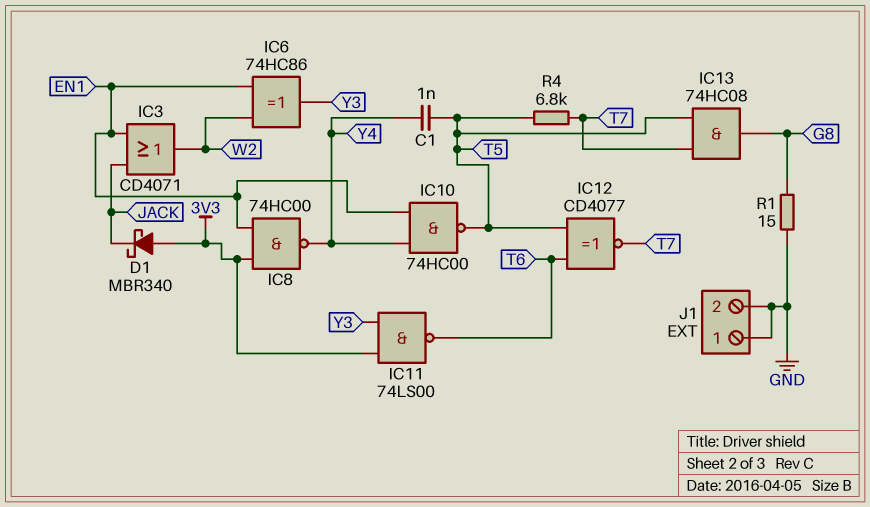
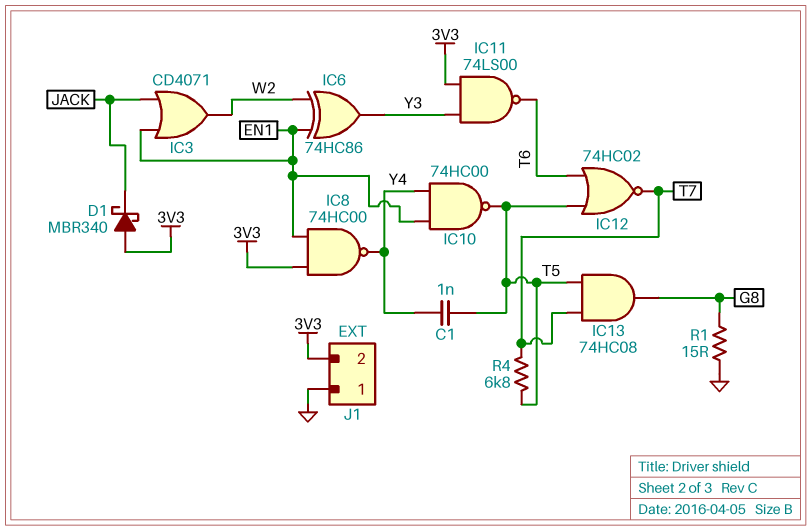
IC12: XNOR CD4077 (in T5, in T6, out T7) -> NOR 74HC02 (in T5, in T6, out T7)
J1 pin 2: GND -> 3V3

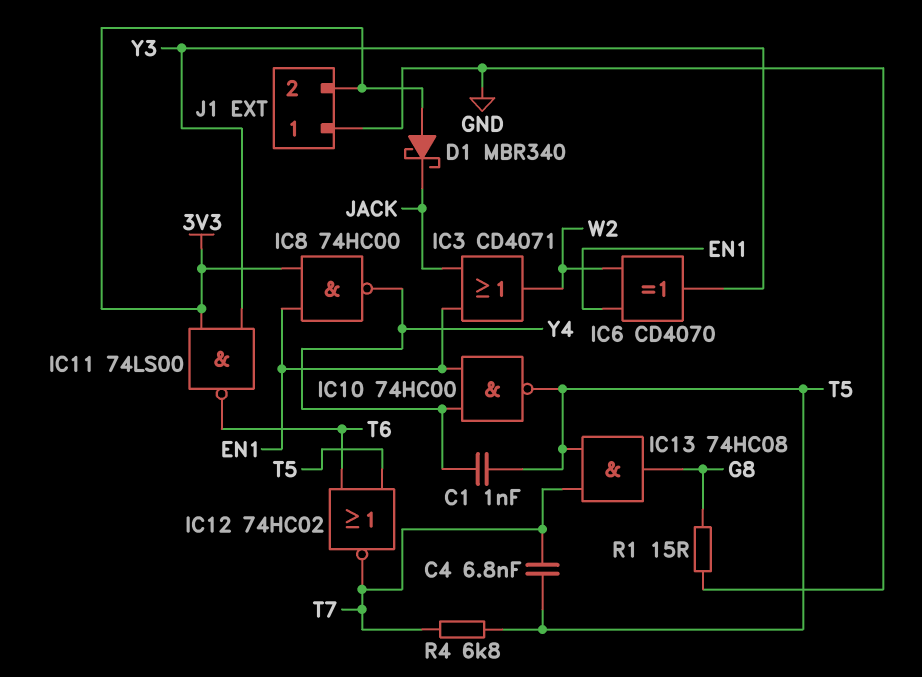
C4: none -> 6.8nF (T5, T7)
IC6: XOR 74HC86 (in EN1, in W2, out Y3) -> XOR CD4070 (in EN1, in W2, out Y3)

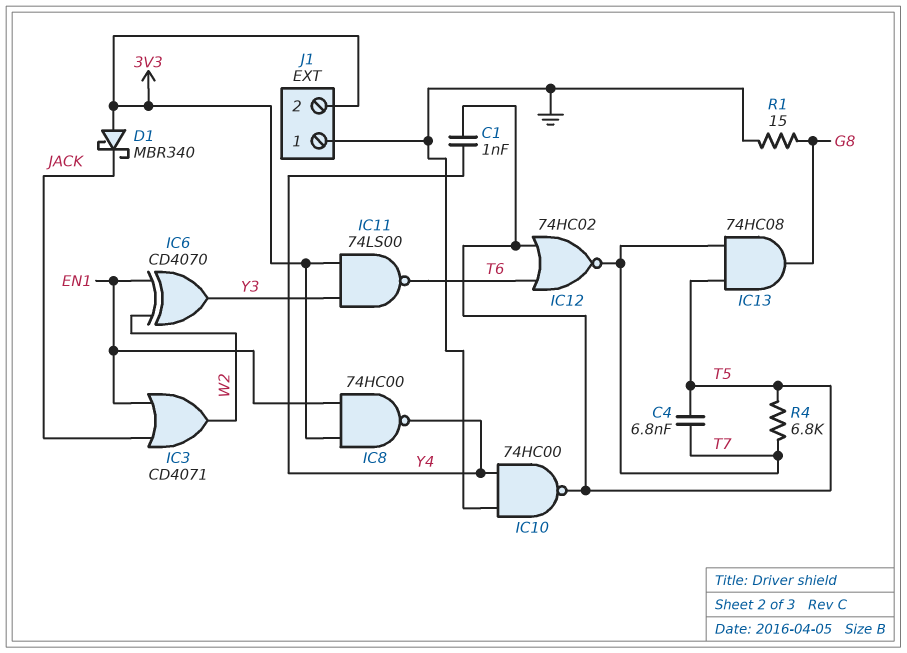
IC10: NAND 74HC00 (in EN1, in Y4, out T5) -> NAND 74HC00 (in GND, in Y4, out T5)

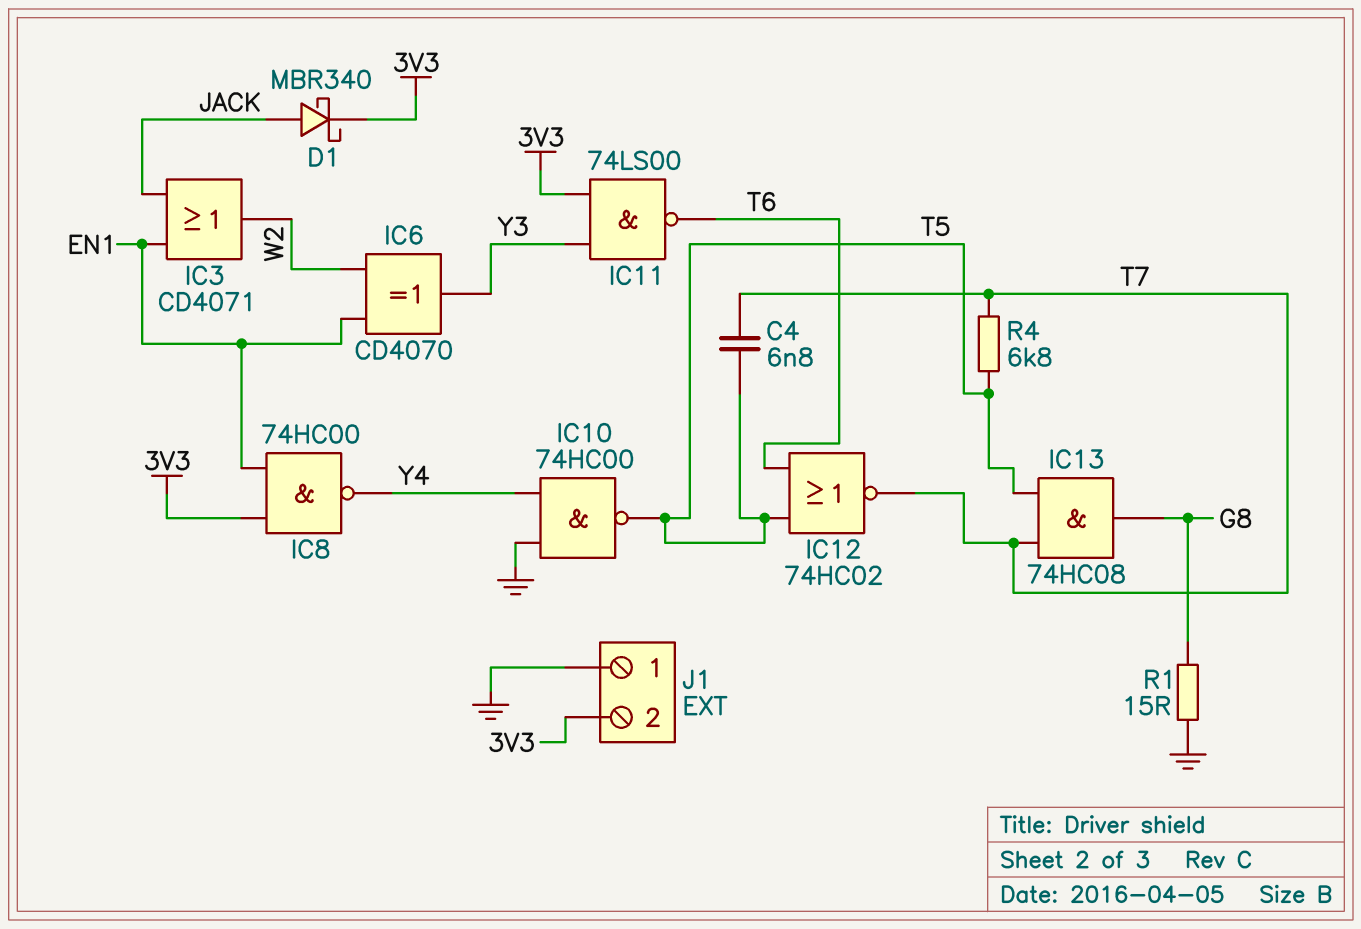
C1: 1nF (T5, Y4) -> none
D1: schottky MBR340 (A 3V3, K JACK) -> schottky MBR340 (A JACK, K 3V3)

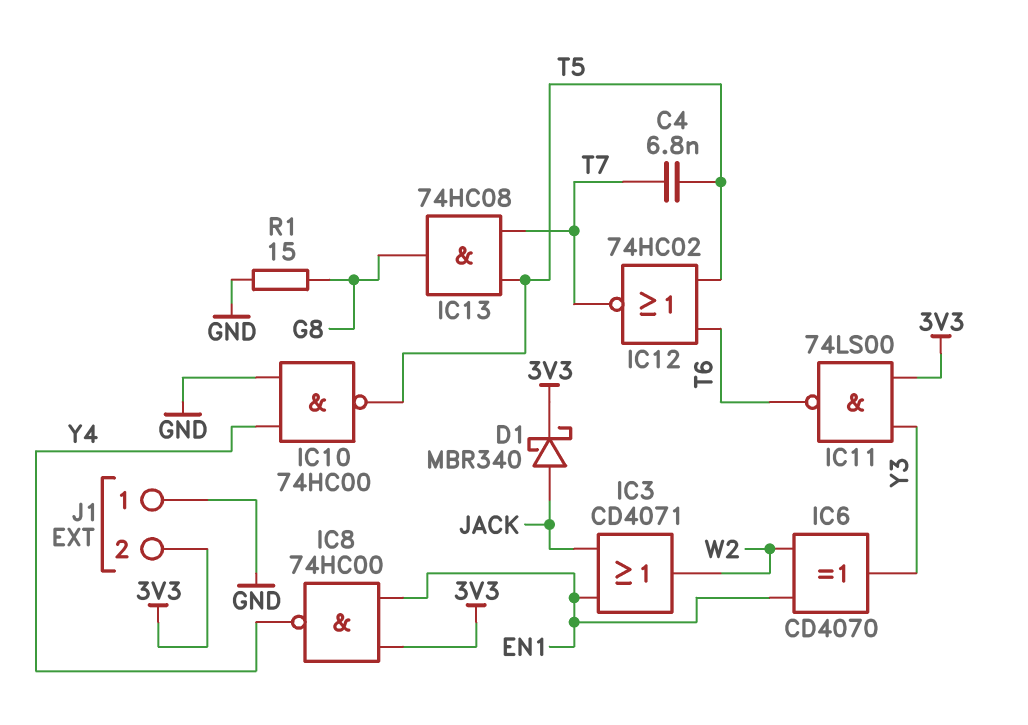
R4: 6.8k (T5, T7) -> none

